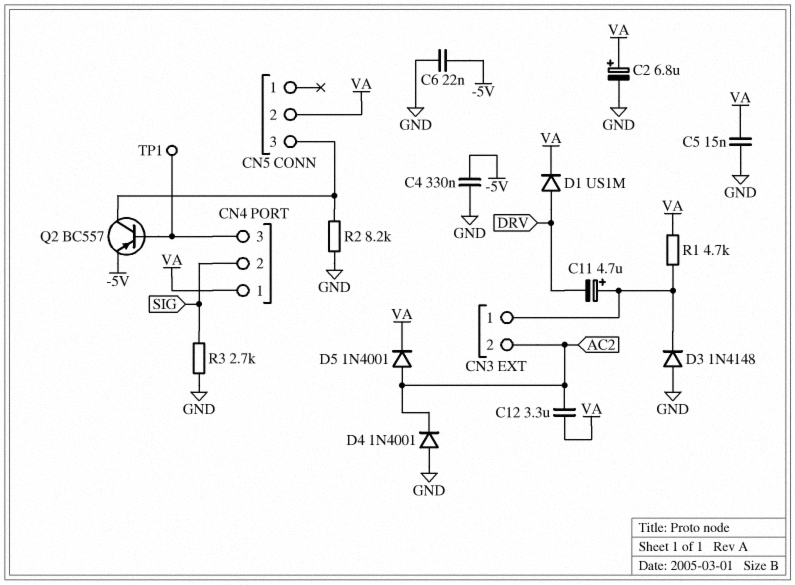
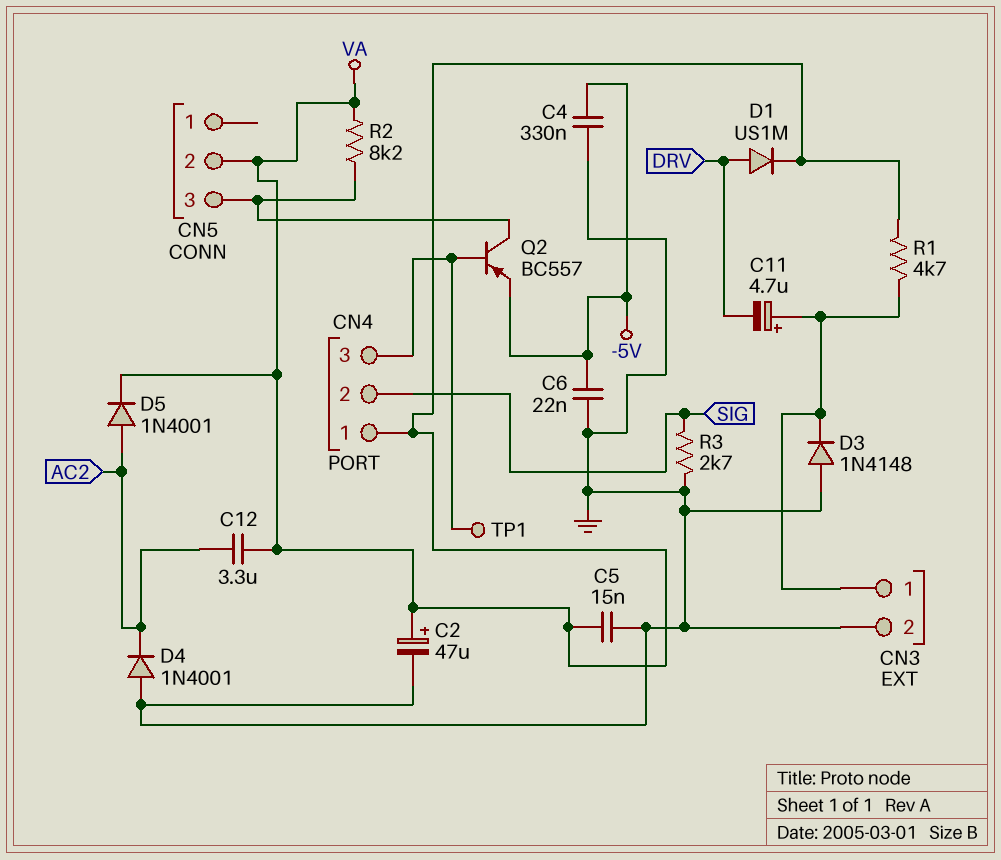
C2: 6.8uF (plus VA, minus GND) -> 47uF (plus VA, minus GND)
CN3 pin 2: AC2 -> GND
R2: 8.2k (CN5/3, GND) -> 8.2k (CN5/3, VA)

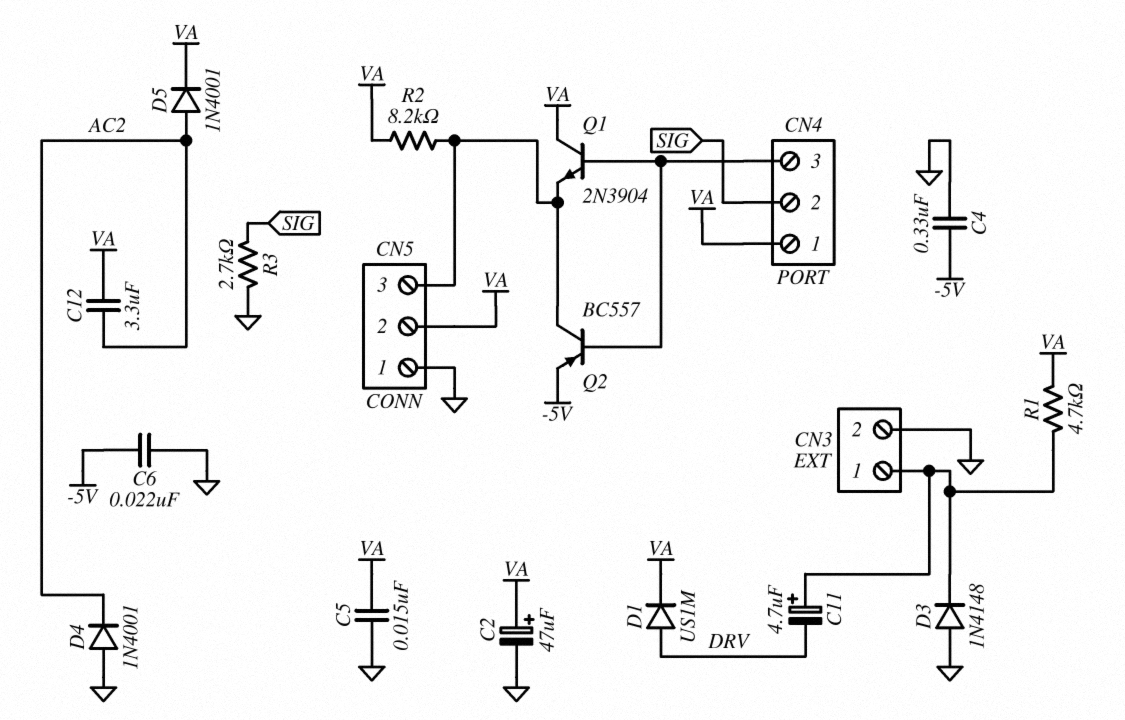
CN5 pin 1: none -> GND
Q1: none -> NPN 2N3904 (B CN4/3, C VA, E CN5/3)
TP1: test point (CN4/3) -> none

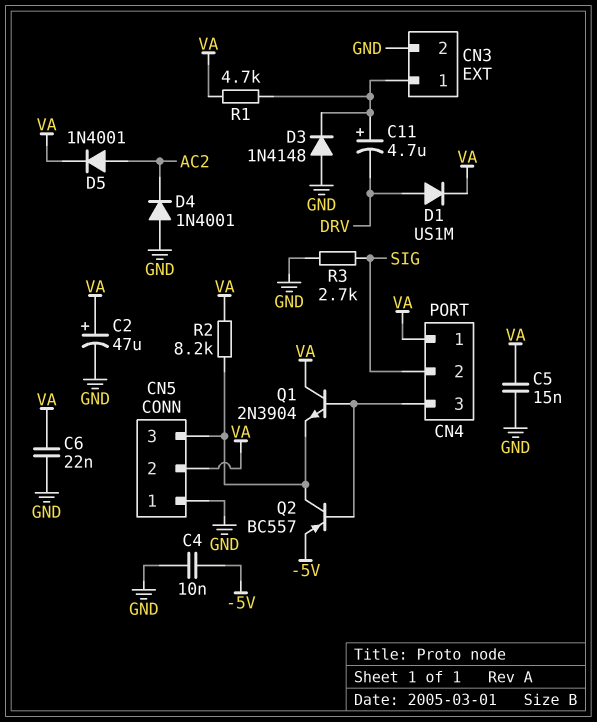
C4: 330nF (-5V, GND) -> 10nF (-5V, GND)
C6: 22nF (-5V, GND) -> 22nF (GND, VA)
C12: 3.3uF (AC2, VA) -> none

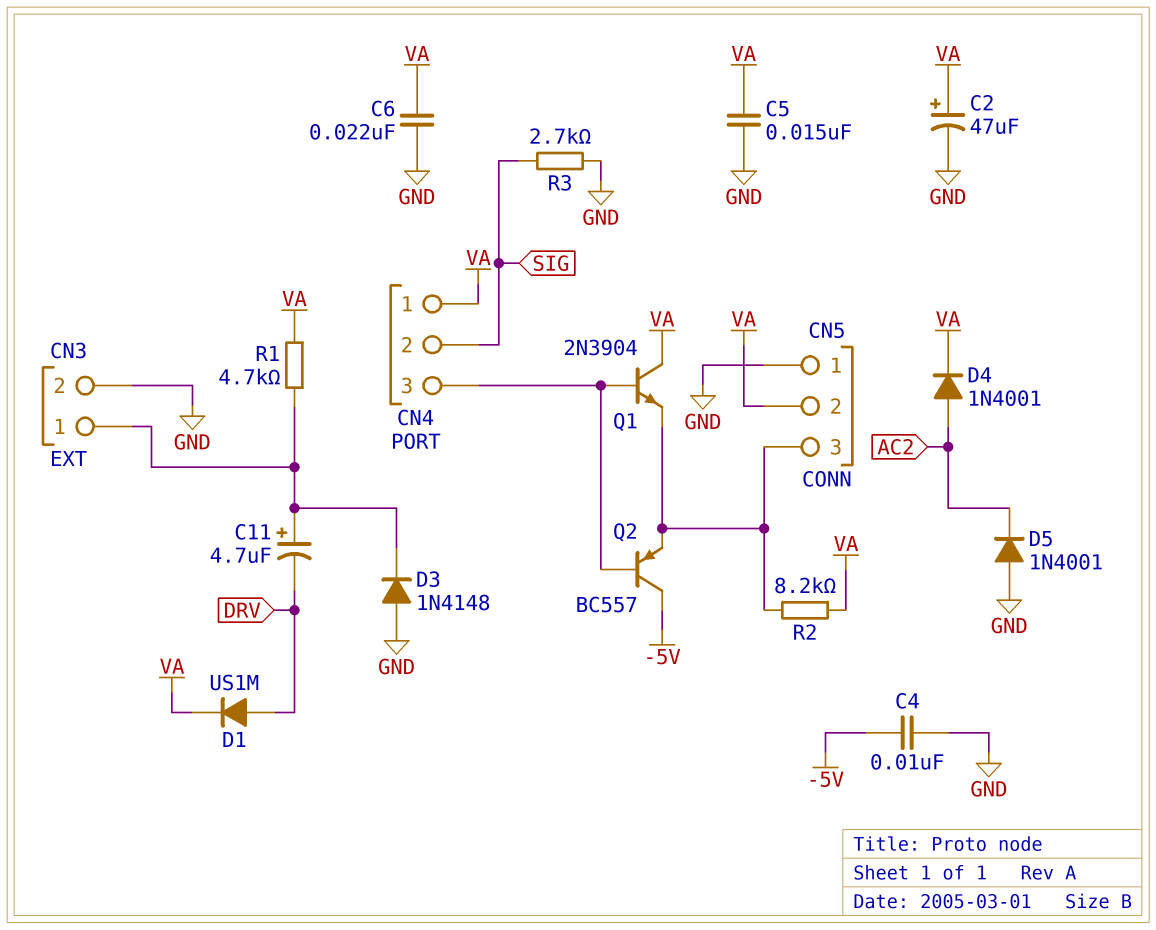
D4: diode 1N4001 (A GND, K AC2) -> diode 1N4001 (A AC2, K VA)
D5: diode 1N4001 (A AC2, K VA) -> diode 1N4001 (A GND, K AC2)
Q2: PNP BC557 (B CN4/3, C CN5/3, E -5V) -> PNP BC557 (B CN4/3, C -5V, E CN5/3)

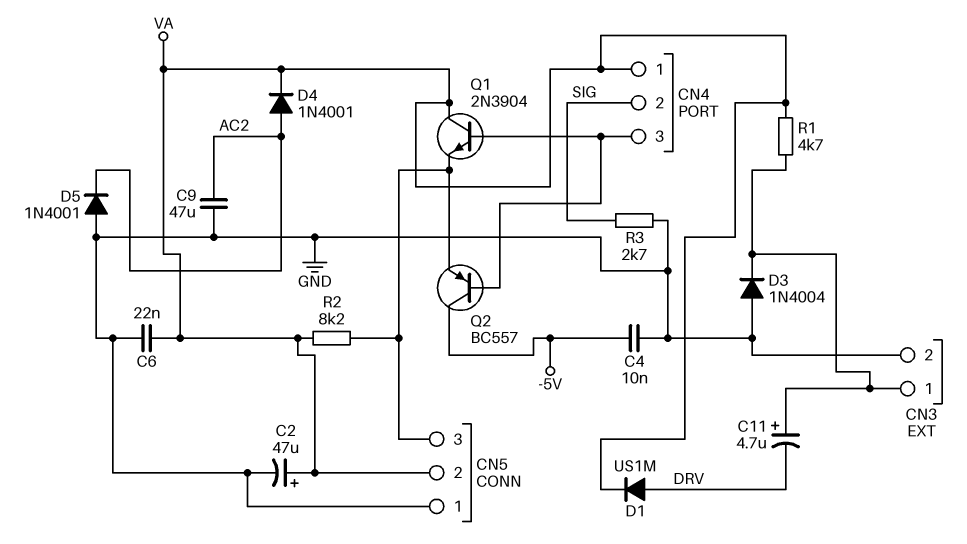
C5: 15nF (GND, VA) -> none
C9: none -> 47uF (AC2, GND)
D3: diode 1N4148 (A GND, K CN3/1) -> diode 1N4004 (A GND, K CN3/1)

